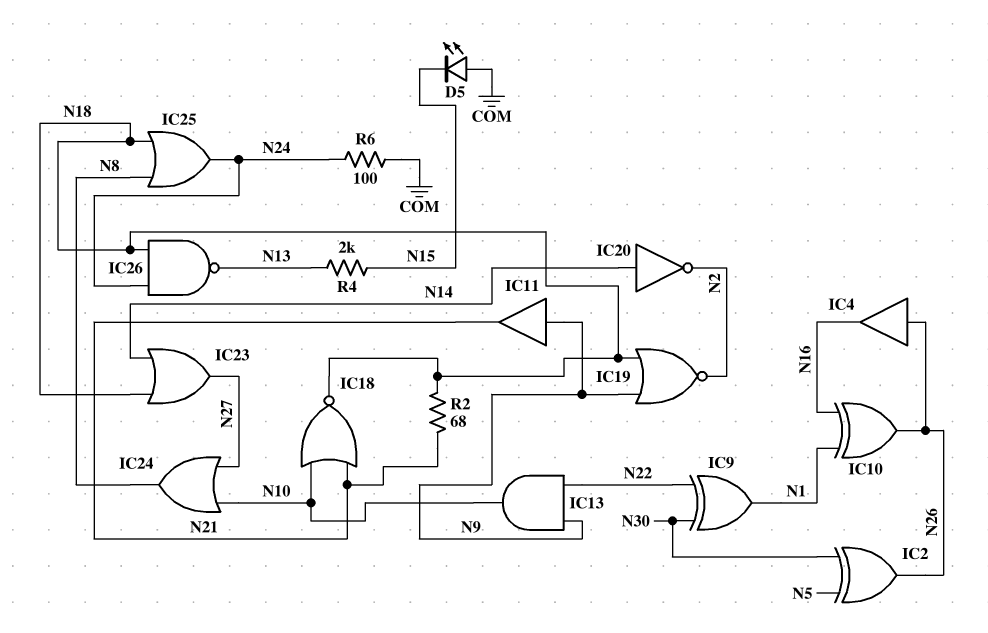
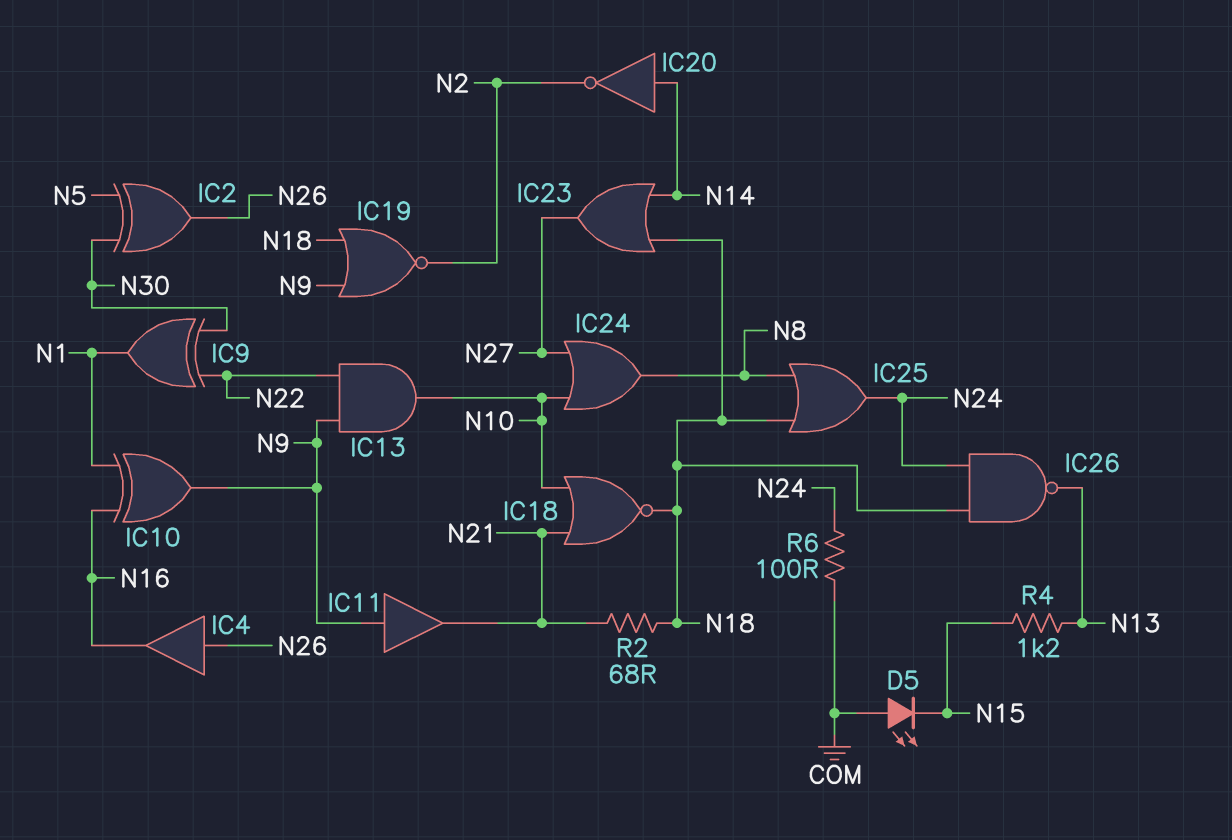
IC10: XOR (in N1, in N16, out N26) -> XOR (in N1, in N16, out N9)
R4: 2k (N13, N15) -> 1.2k (N13, N15)

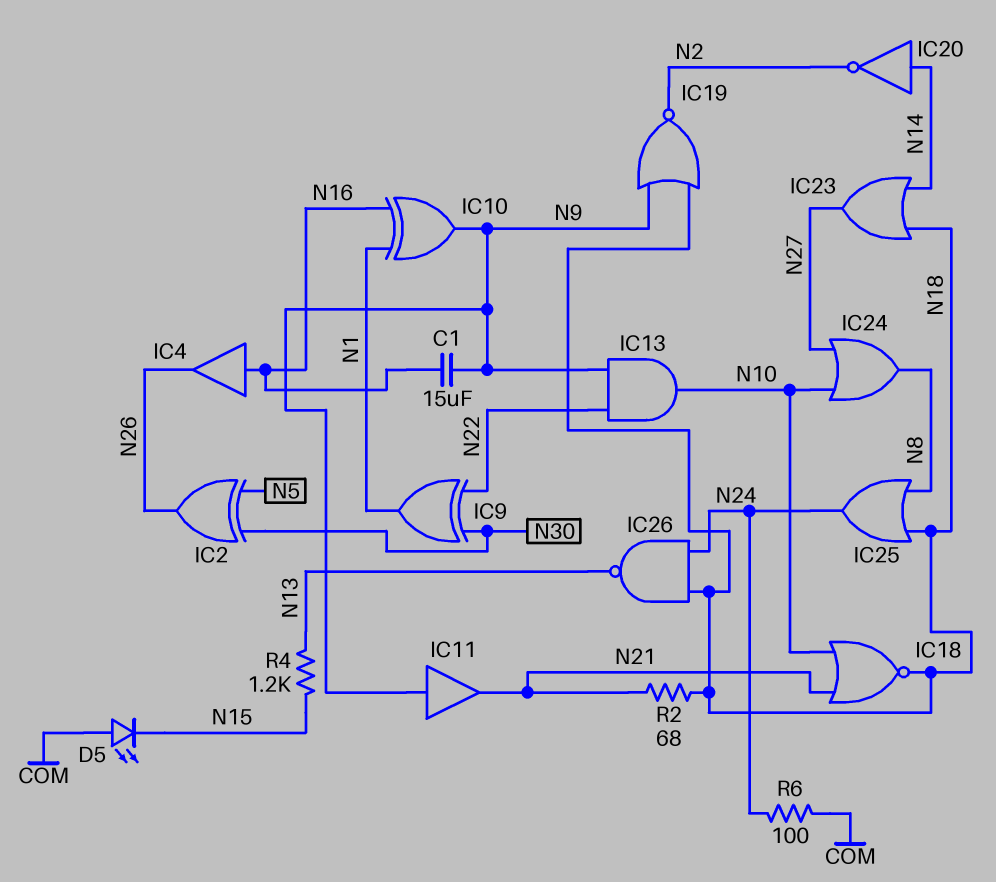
C1: none -> 15uF (N9, N16)
IC4: buffer (in N26, out N16) -> buffer (in N16, out N26)

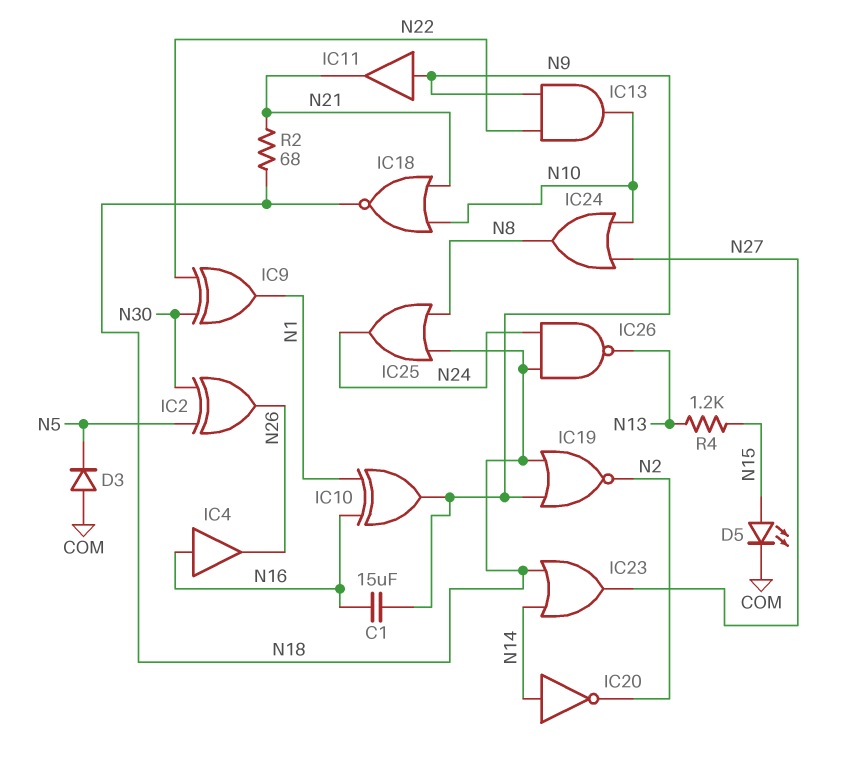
D3: none -> diode (A COM, K N5)
D5: LED (A COM, K N15) -> LED (A N15, K COM)
R6: 100 (COM, N24) -> none

